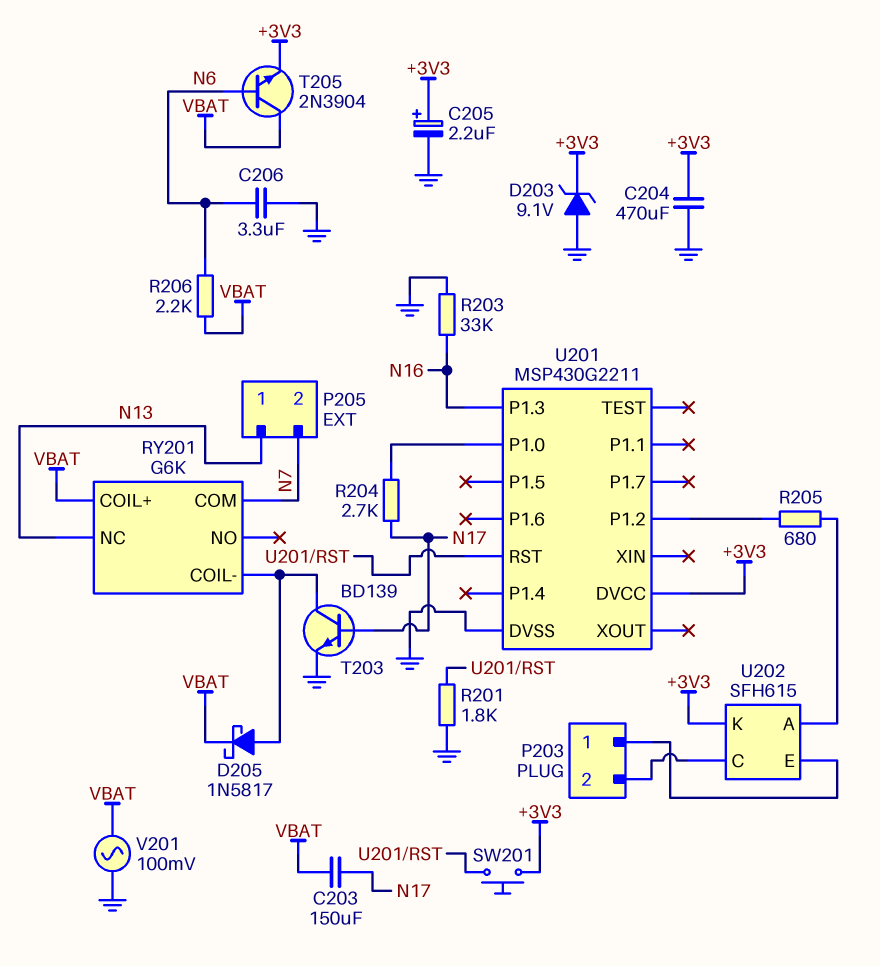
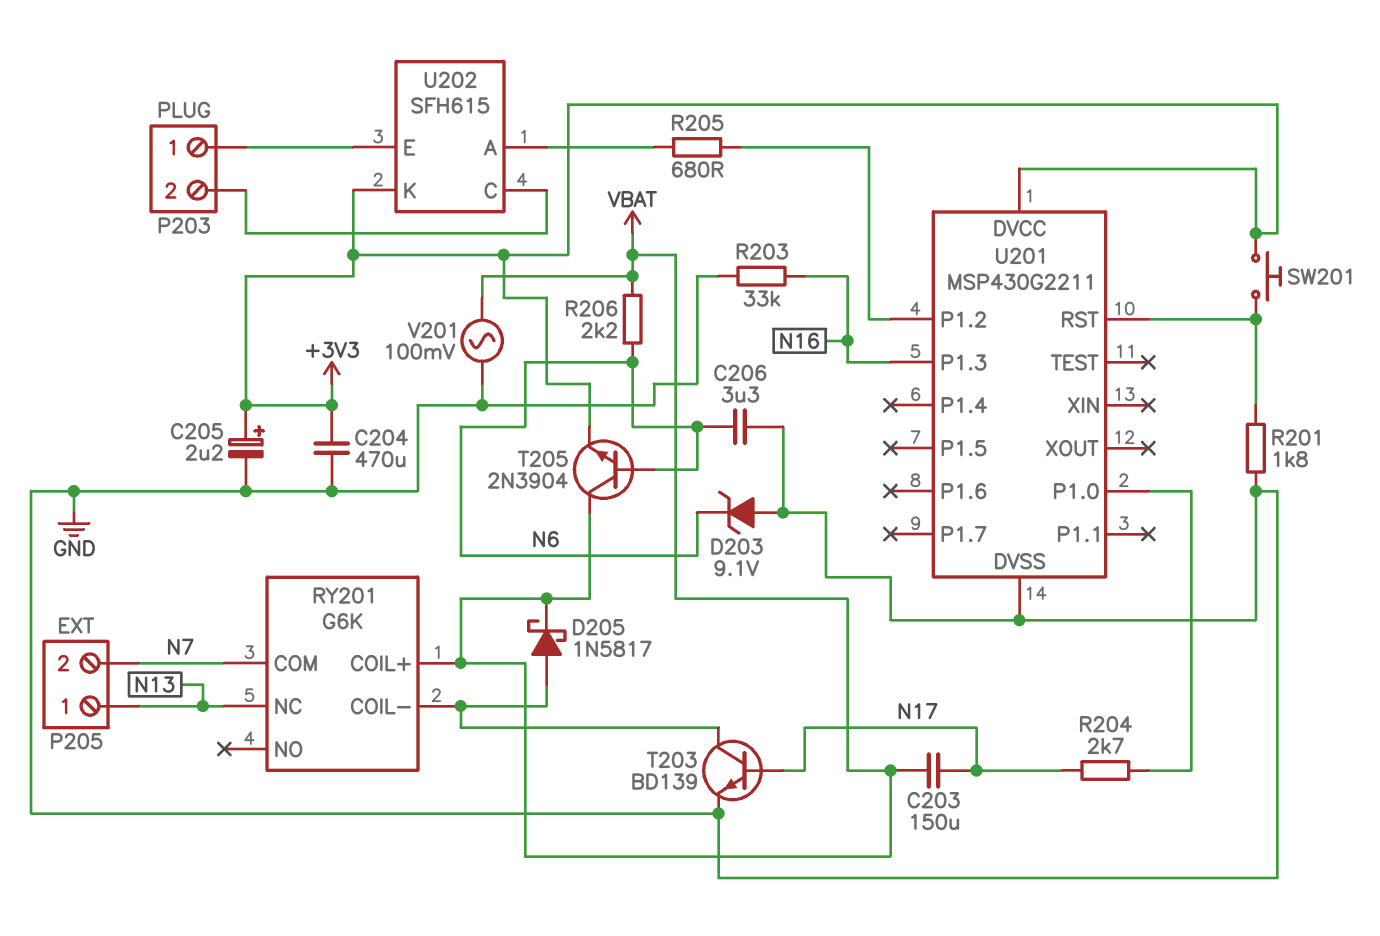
D203: zener 9.1V (A GND, K +3V3) -> zener 9.1V (A GND, K N6)

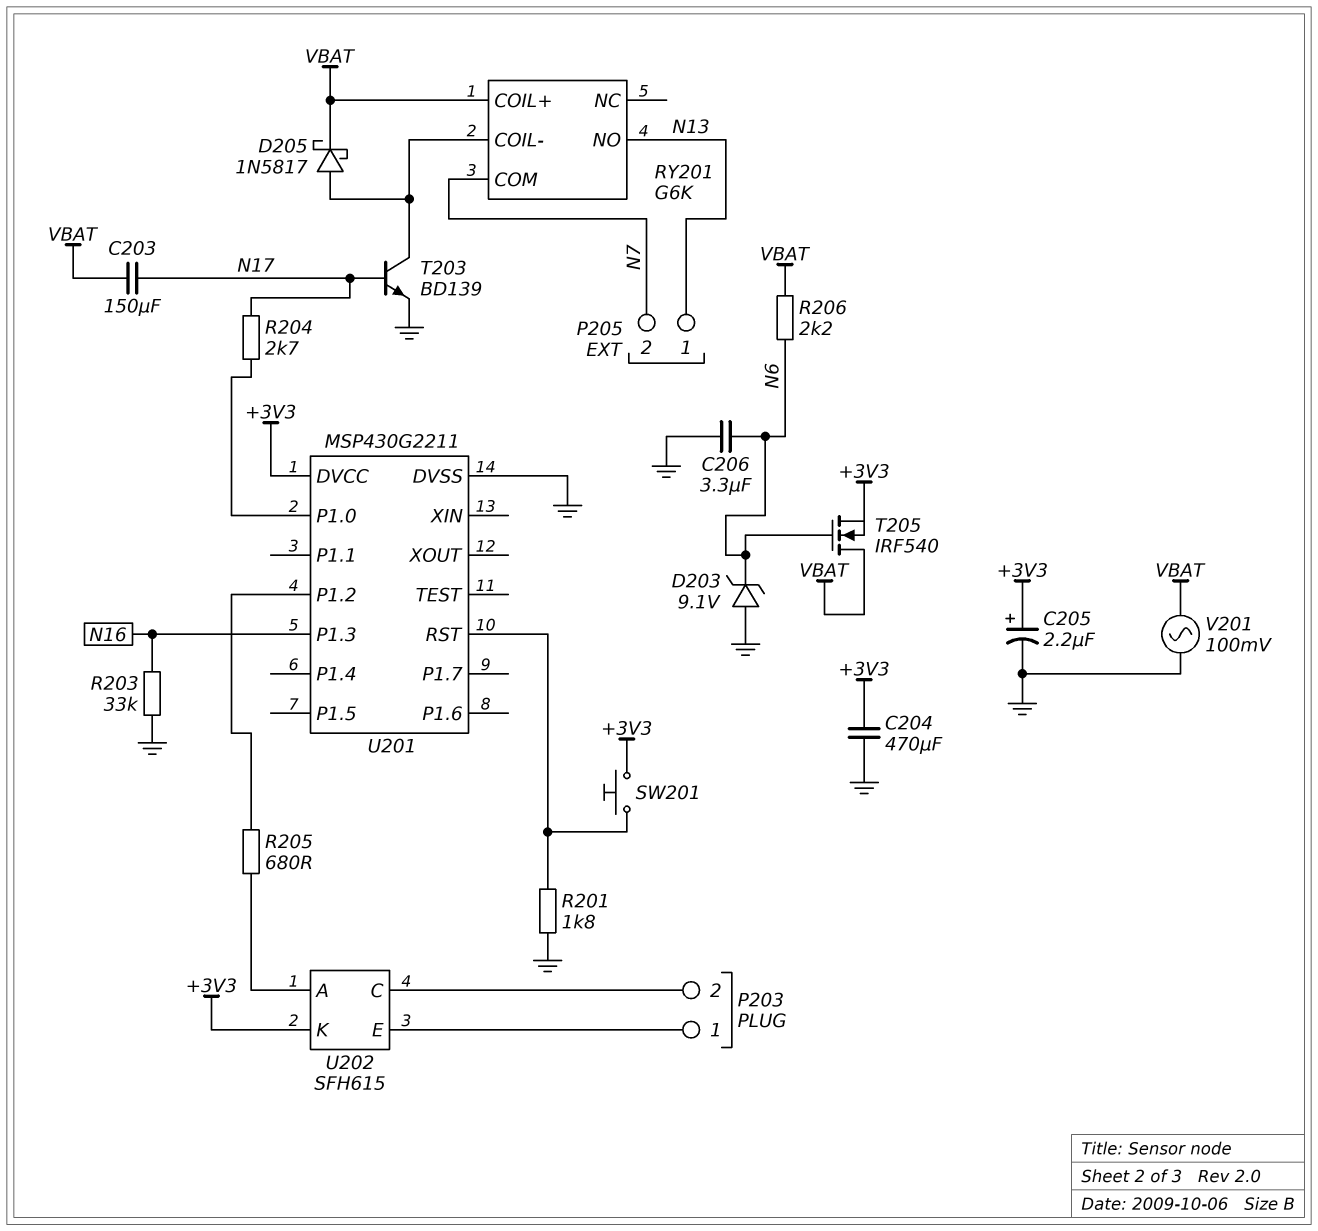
RY201 pin NC: N13 -> none
RY201 pin NO: none -> N13
T205: NPN 2N3904 (B N6, C VBAT, E +3V3) -> NMOS IRF540 (G N6, D VBAT, S +3V3)

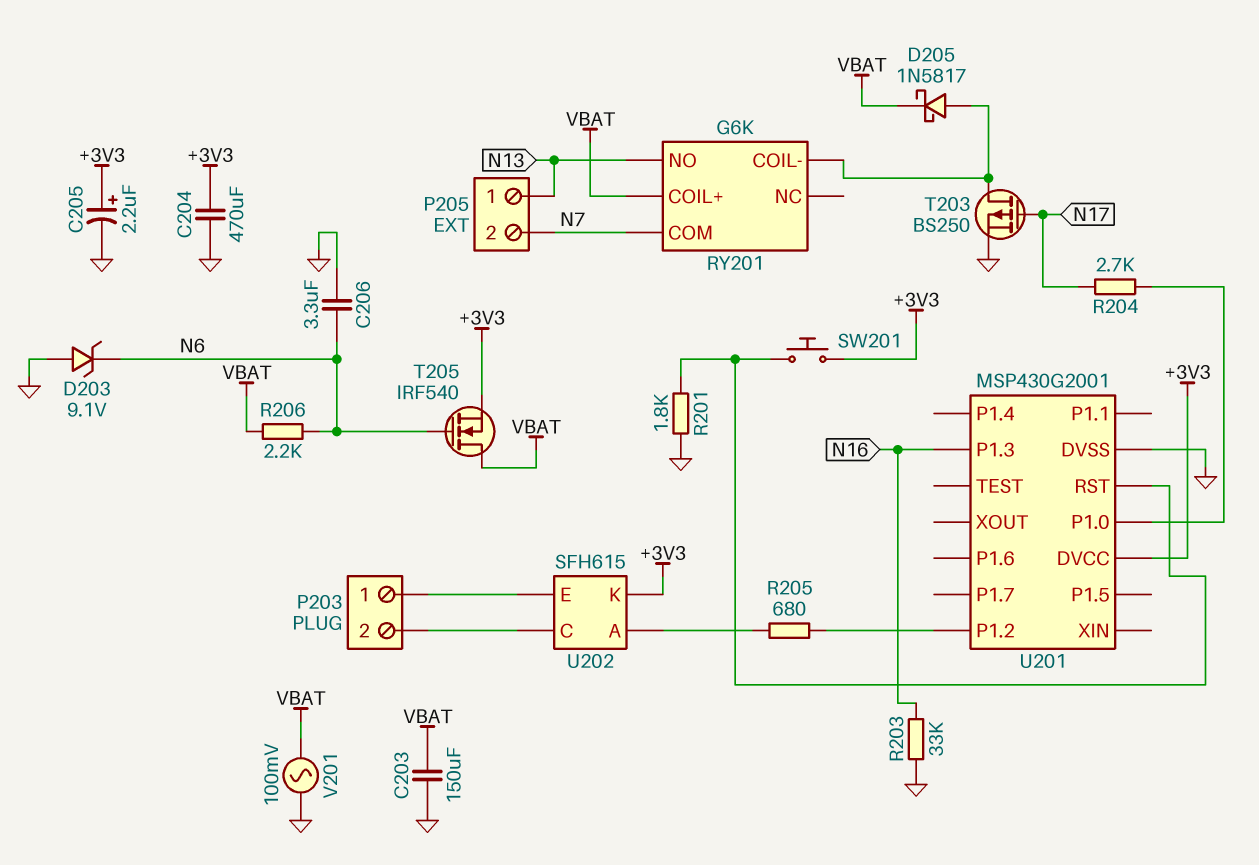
C203: 150uF (N17, VBAT) -> 150uF (GND, VBAT)
T203: NPN BD139 (B N17, C RY201/COIL-, E GND) -> PMOS BS250 (G N17, D RY201/COIL-, S GND)
U201: MSP430G2211 -> MSP430G2001

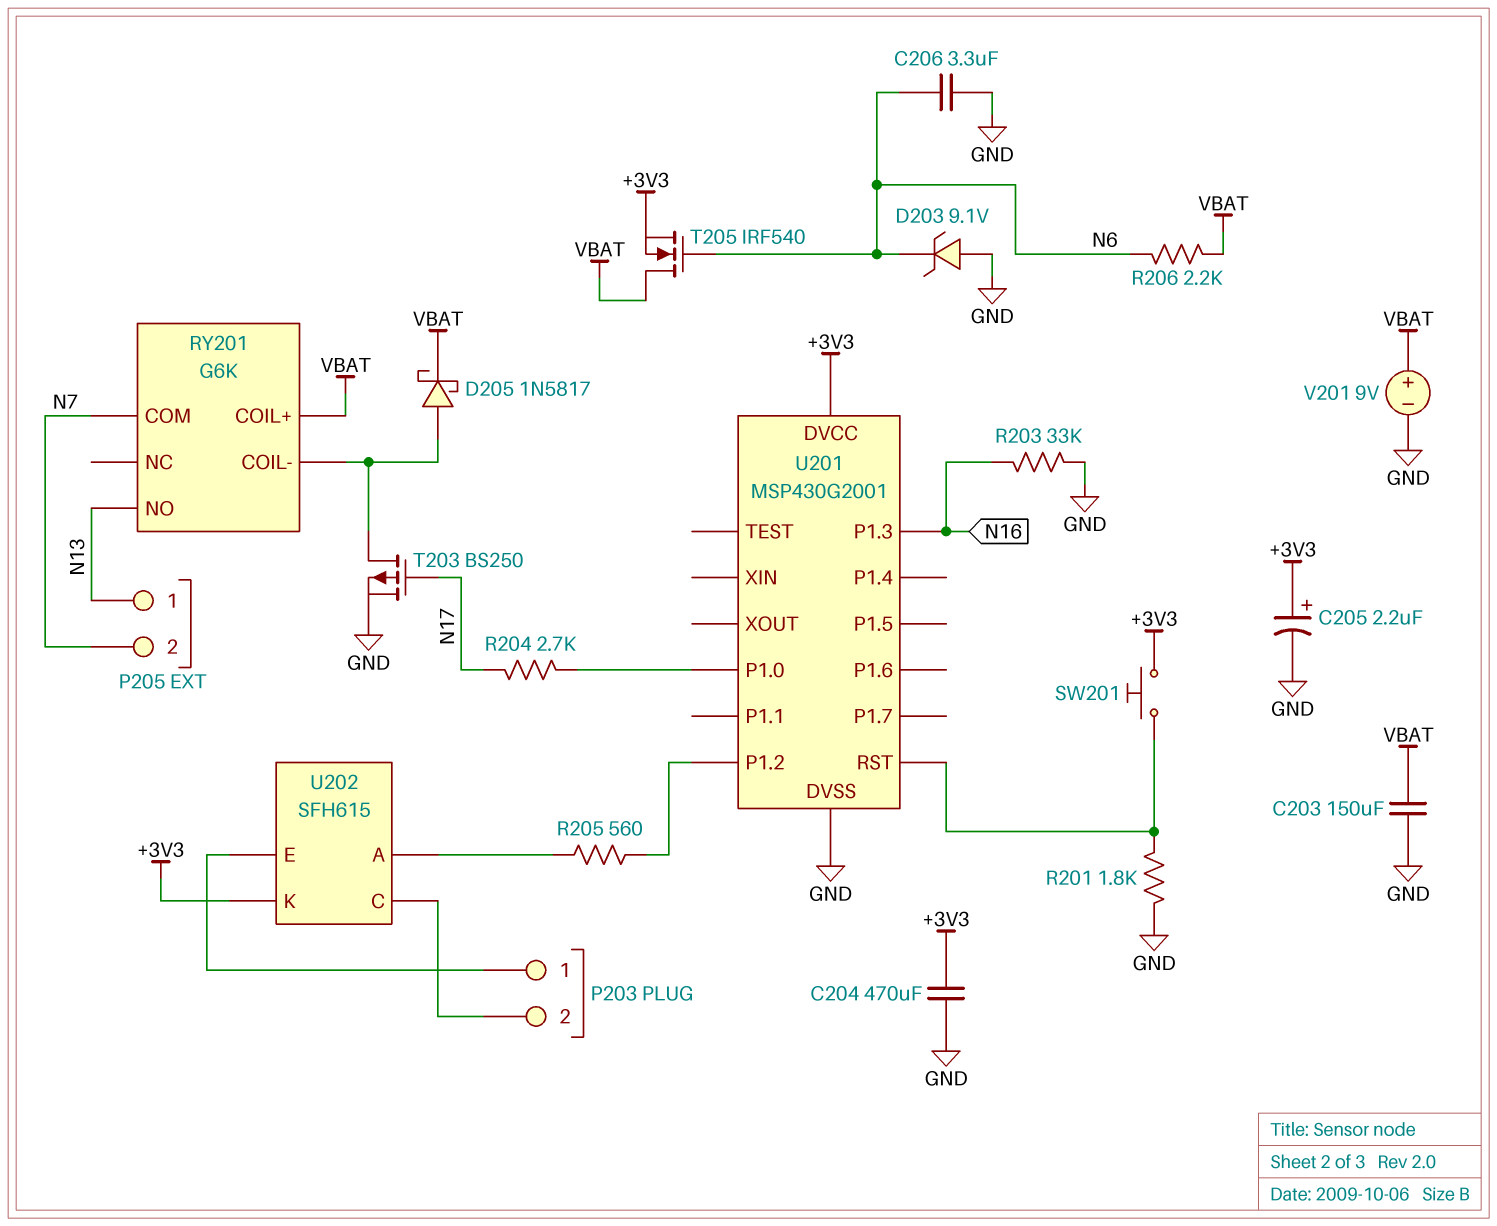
R205: 680 (U201/P1.2, U202/A) -> 560 (U201/P1.2, U202/A)
V201: AC 100mV (GND, VBAT) -> 9V (plus VBAT, minus GND)

